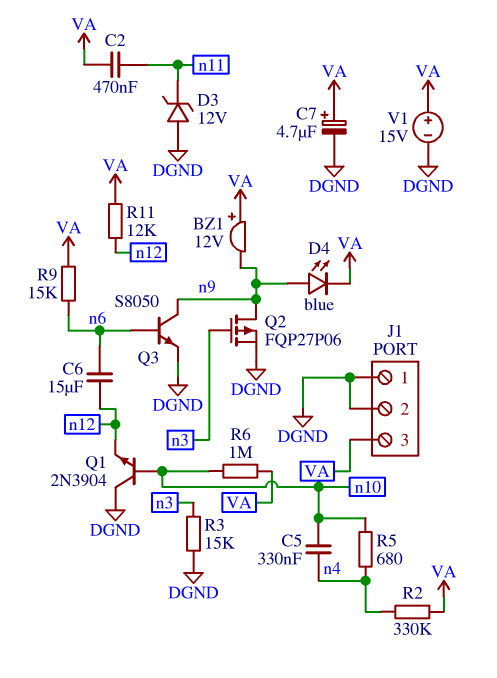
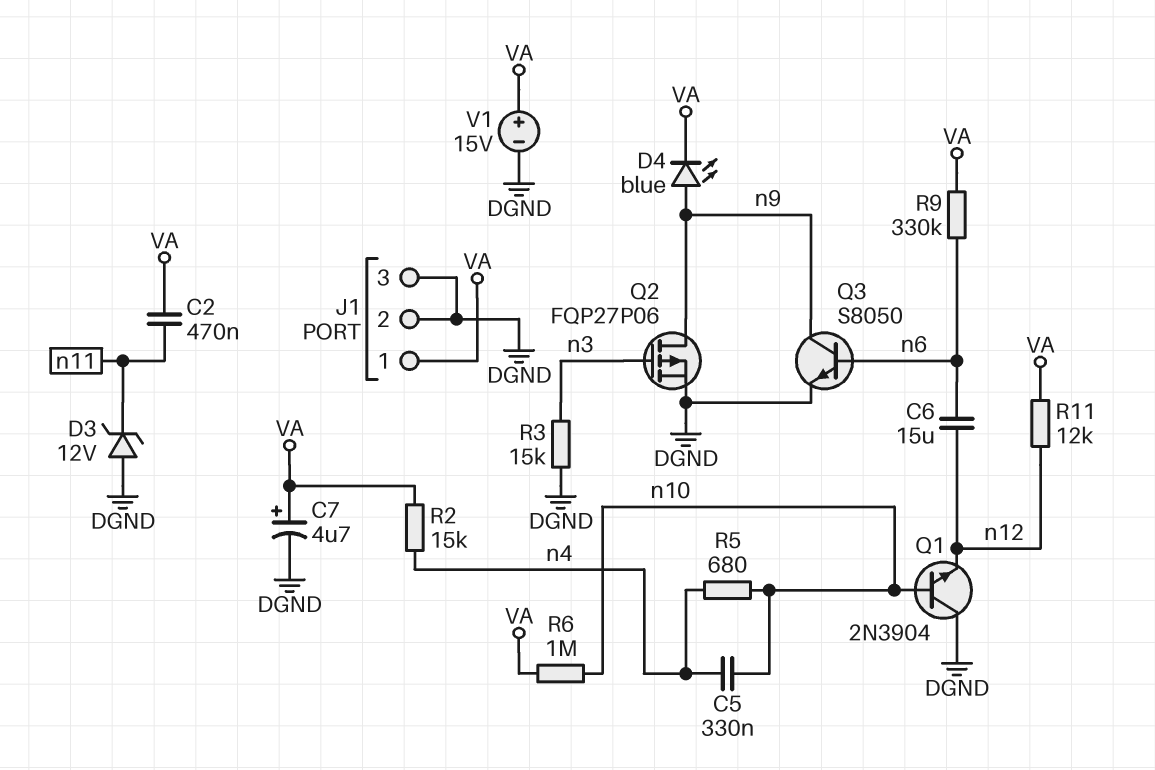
BZ1: buzzer 12V (plus VA, minus n9) -> none
J1 pin 1: DGND -> VA
J1 pin 3: VA -> DGND
R2: 330k (VA, n4) -> 15k (VA, n4)
R9: 15k (VA, n6) -> 330k (VA, n6)

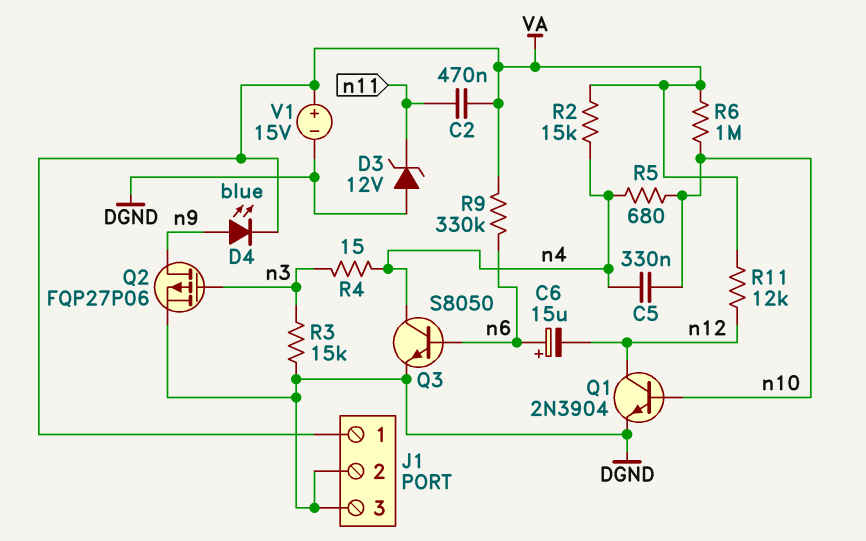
C6: 15uF (n6, n12) -> 15uF (plus n6, minus n12)
C7: 4.7uF (plus VA, minus DGND) -> none
Q1: NPN 2N3904 (B n10, C DGND, E n12) -> NPN 2N3904 (B n10, C n12, E DGND)
Q3: NPN S8050 (B n6, C n9, E DGND) -> NPN S8050 (B n6, C n4, E DGND)
R4: none -> 15 (n3, n4)

